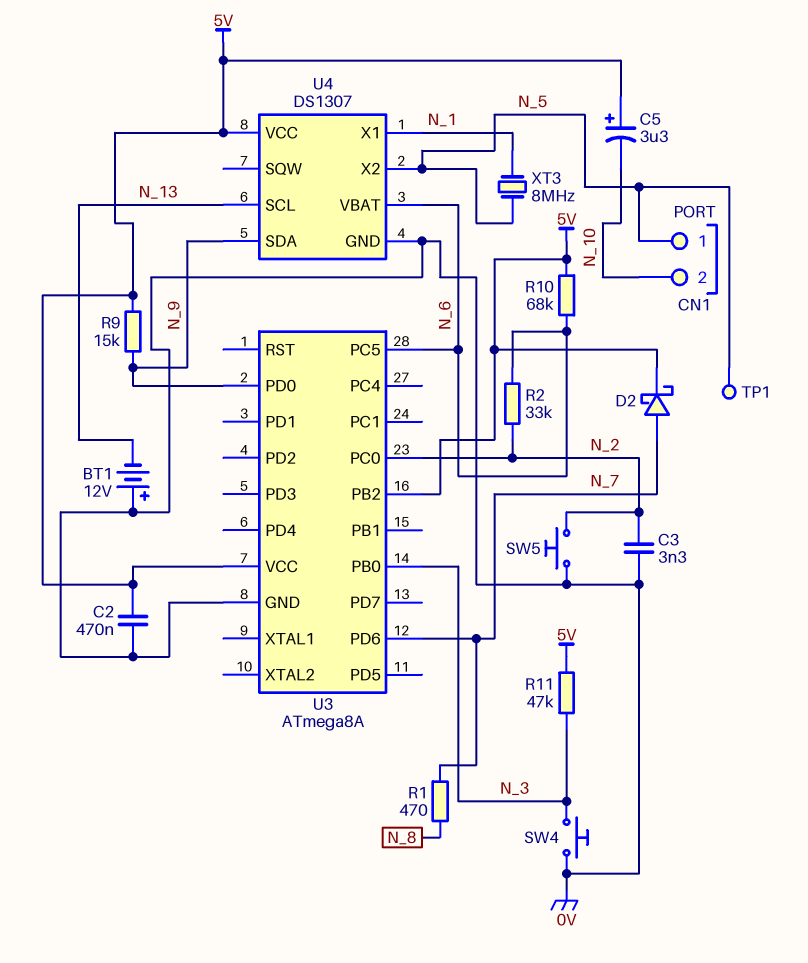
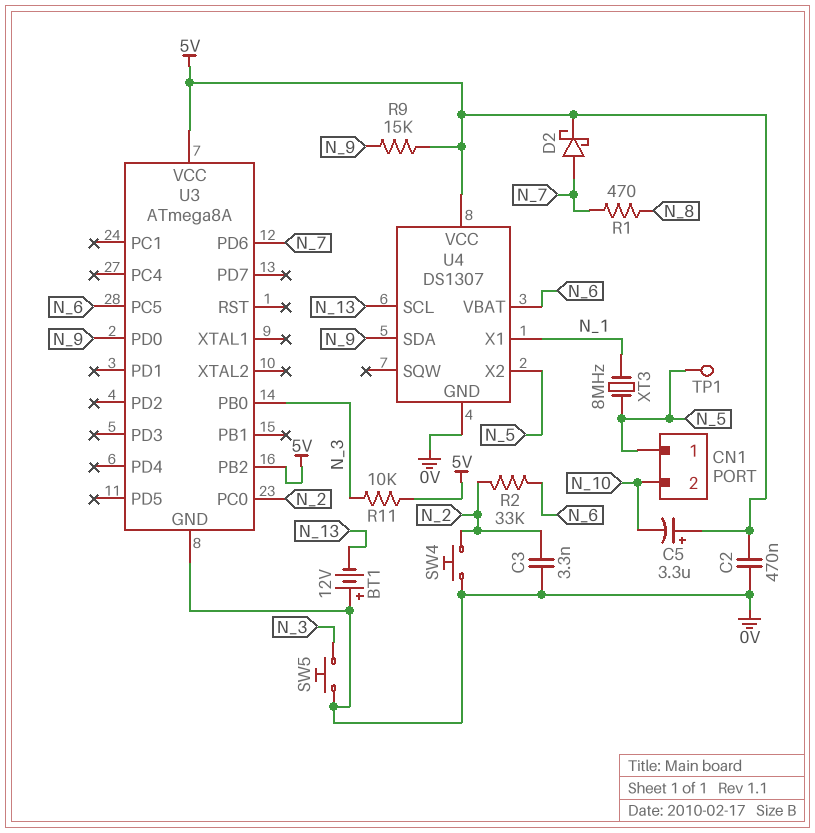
R10: 68k (5V, N_6) -> none
R11: 47k (5V, N_3) -> 10k (5V, N_3)
SW4: button (0V, N_3) -> button (0V, N_2)
SW5: button (0V, N_2) -> button (0V, N_3)

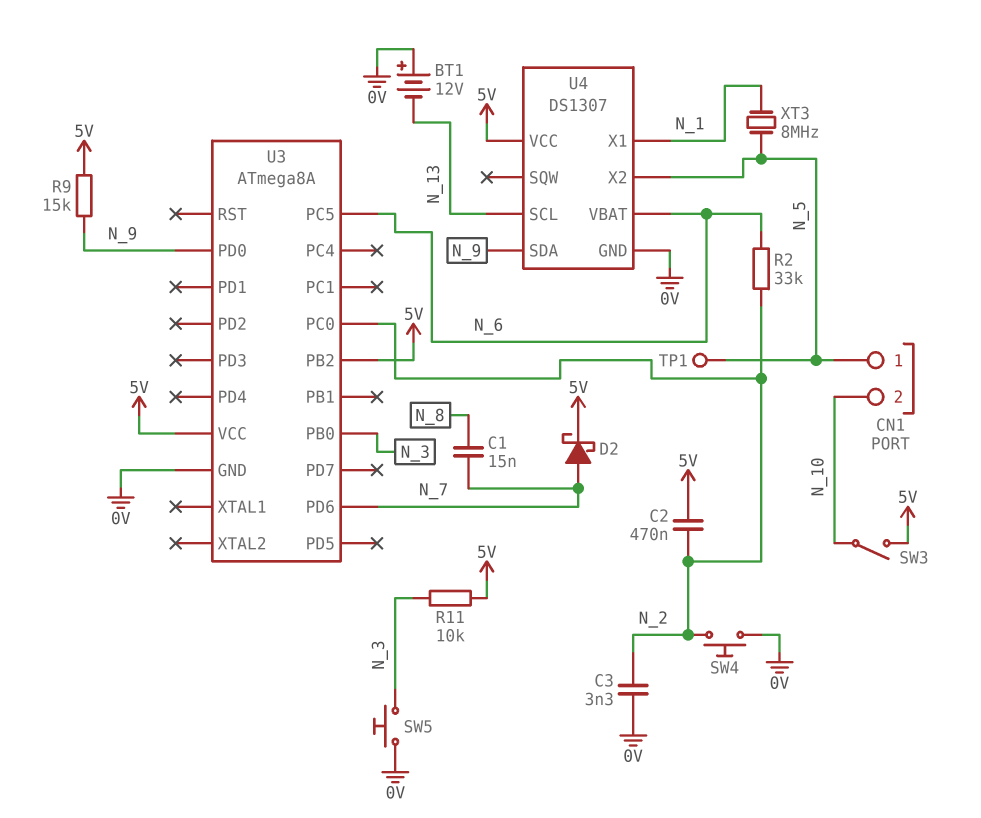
C1: none -> 15nF (N_7, N_8)
C2: 470nF (0V, 5V) -> 470nF (5V, N_2)
C5: 3.3uF (plus 5V, minus N_10) -> none
R1: 470 (N_7, N_8) -> none
SW3: none -> switch (5V, N_10)

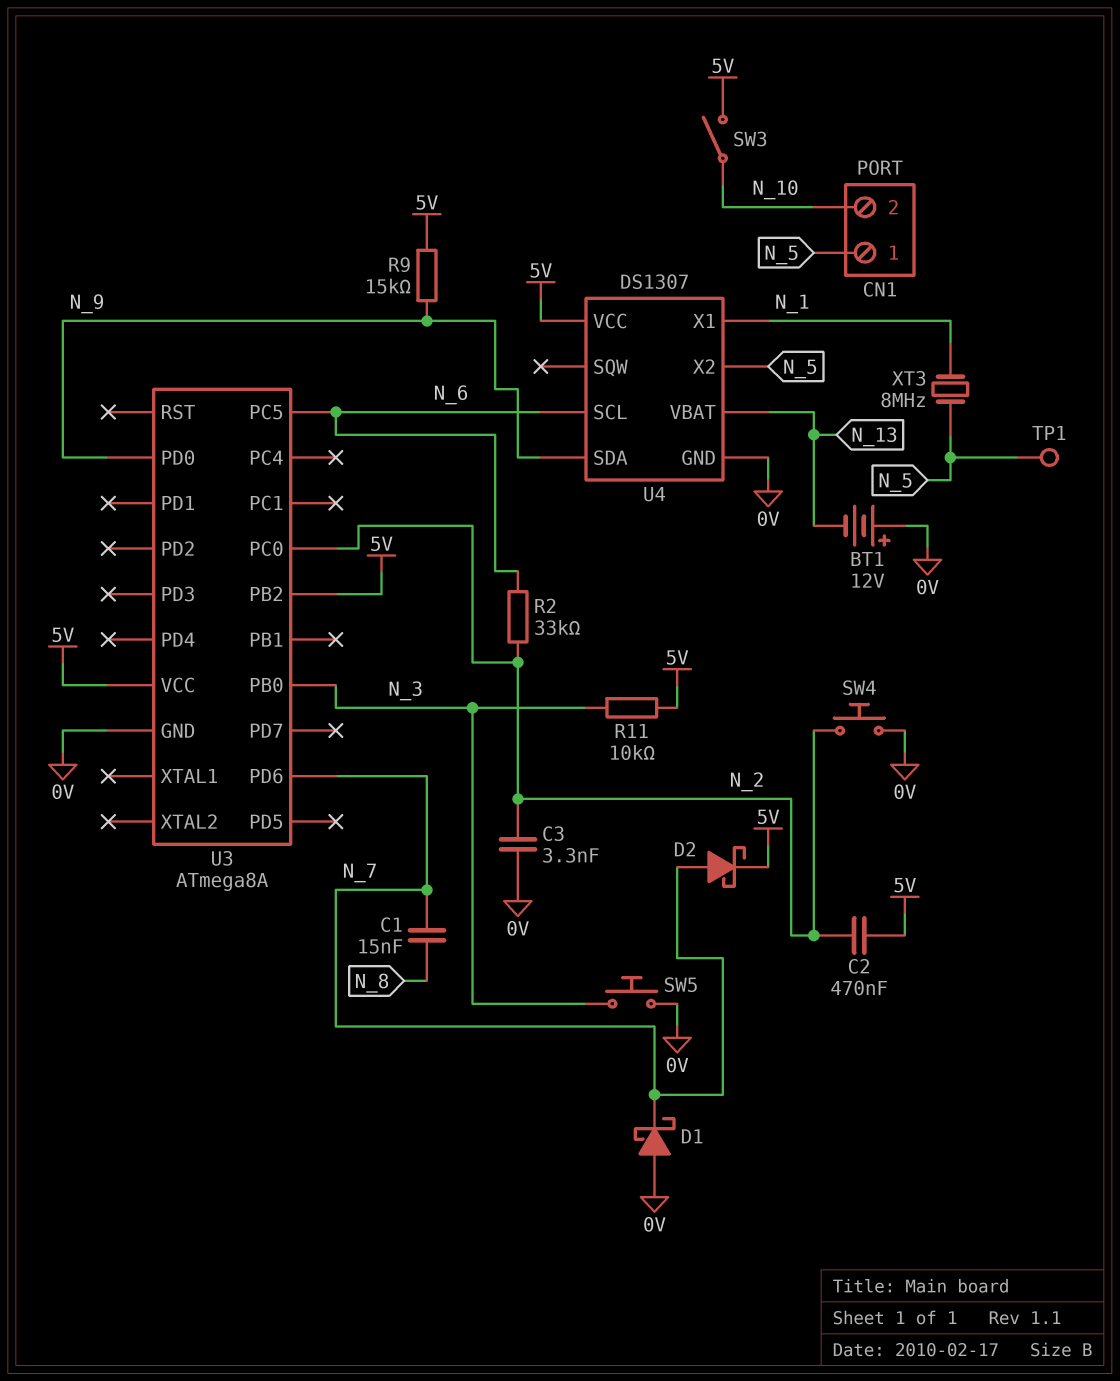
D1: none -> schottky (A 0V, K N_7)
U4 pin SCL: N_13 -> N_6
U4 pin VBAT: N_6 -> N_13

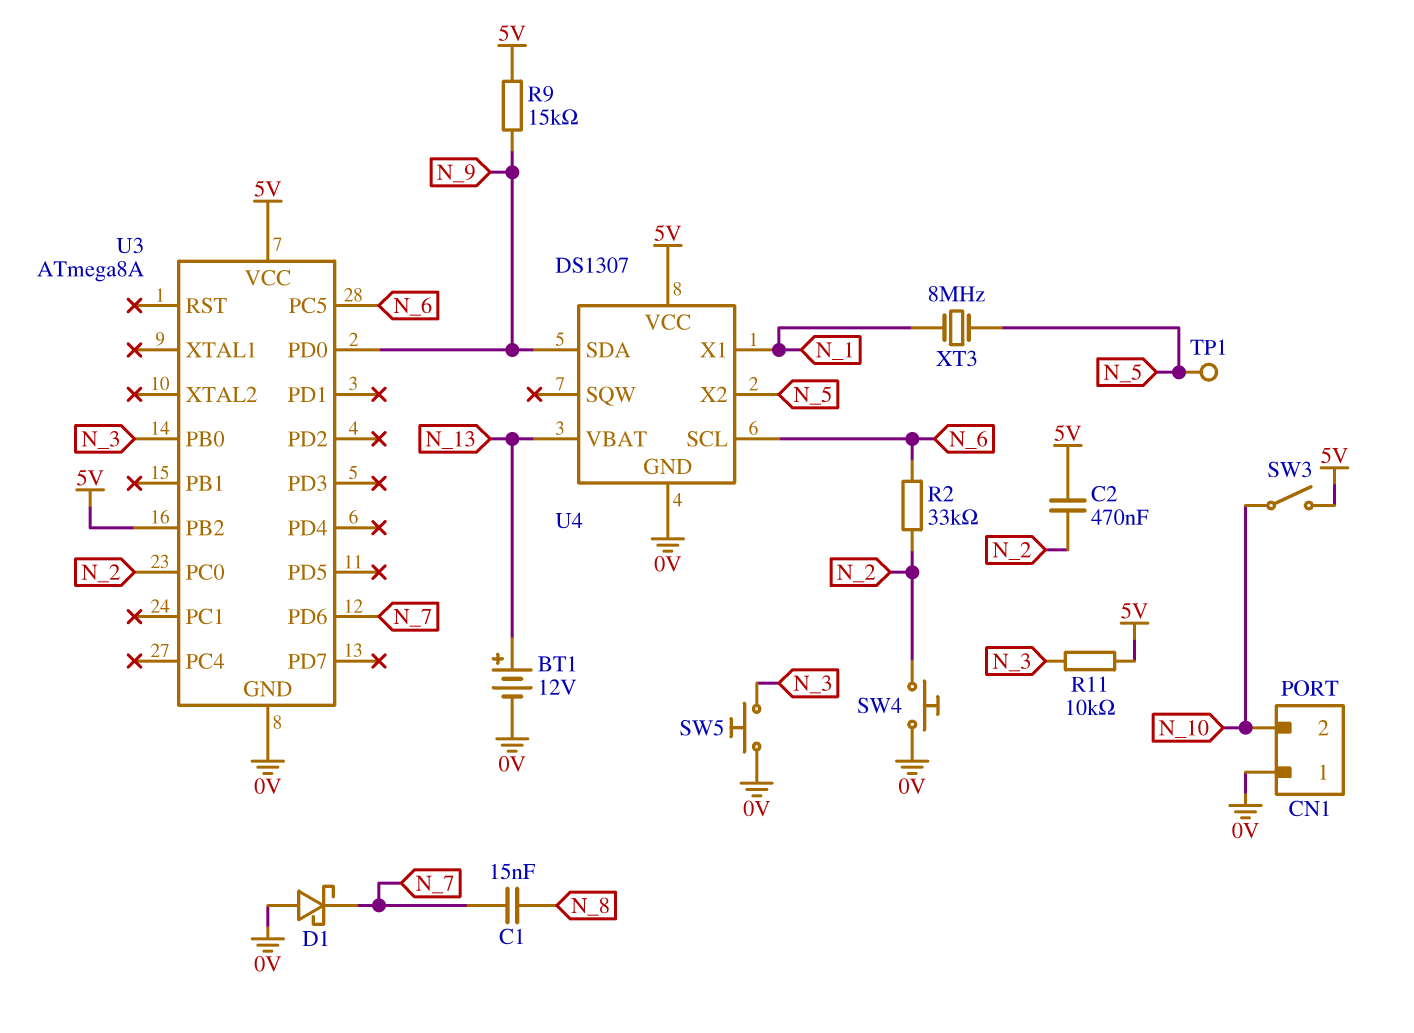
BT1: 12V (plus 0V, minus N_13) -> 12V (plus N_13, minus 0V)
C3: 3.3nF (0V, N_2) -> none
CN1 pin 1: N_5 -> 0V
D2: schottky (A N_7, K 5V) -> none

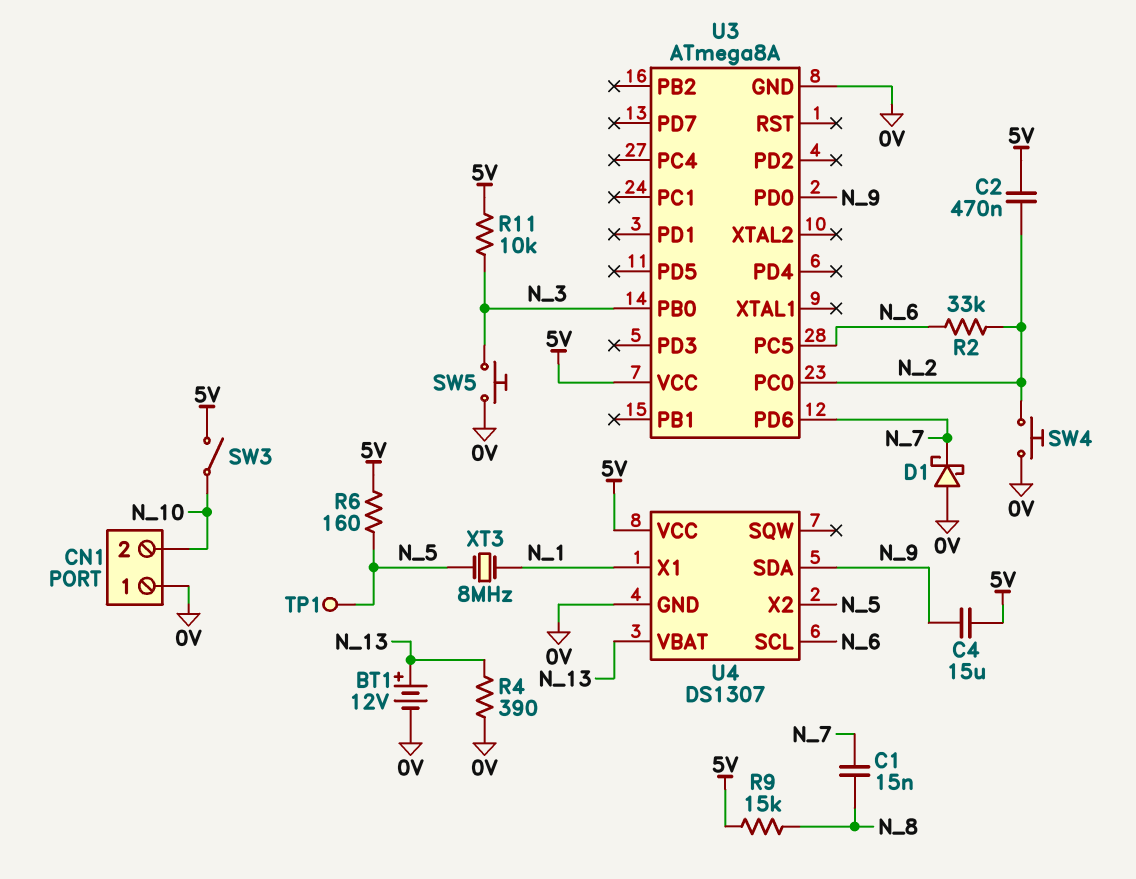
C4: none -> 15uF (5V, N_9)
R4: none -> 390 (0V, N_13)
R6: none -> 160 (5V, N_5)
R9: 15k (5V, N_9) -> 15k (5V, N_8)
U3 pin PB2: 5V -> none

